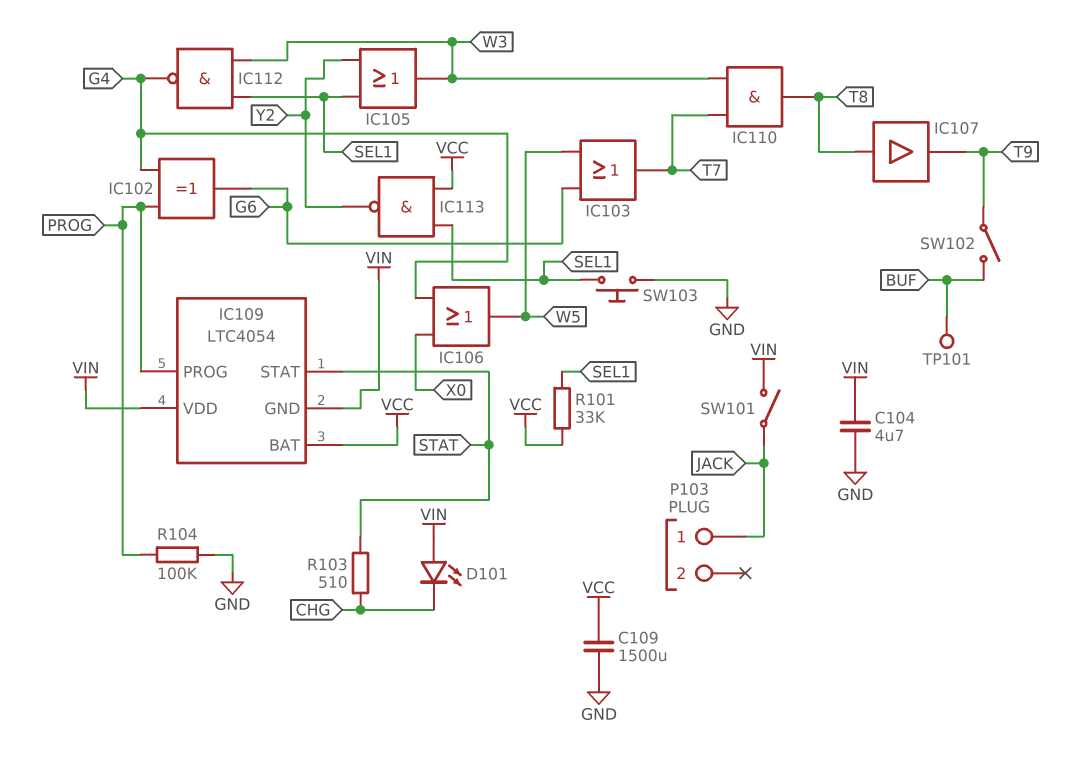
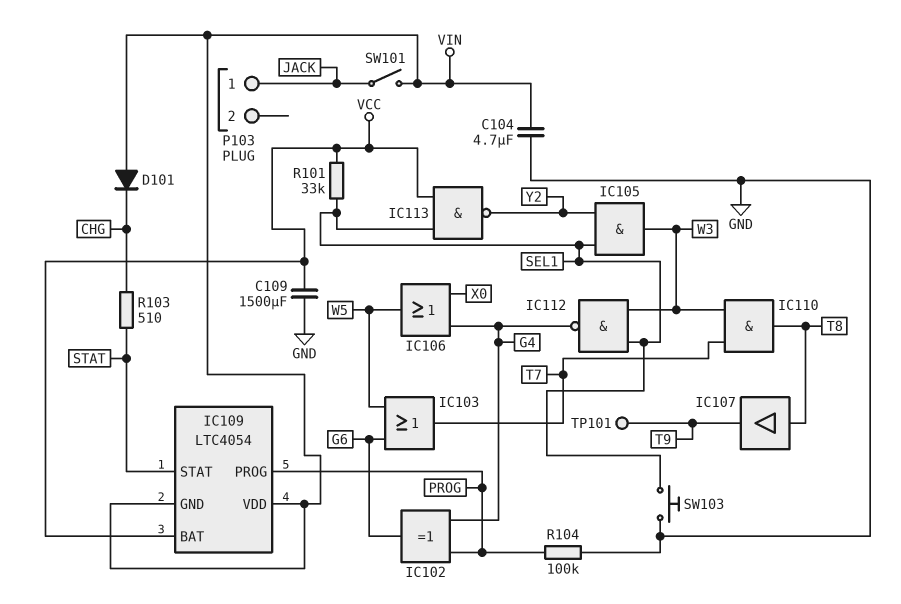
D101: LED (A VIN, K CHG) -> diode (A VIN, K CHG)
IC105: OR (in SEL1, in Y2, out W3) -> AND (in SEL1, in Y2, out W3)
SW102: switch (BUF, T9) -> none
TP101: test point (BUF) -> test point (T9)

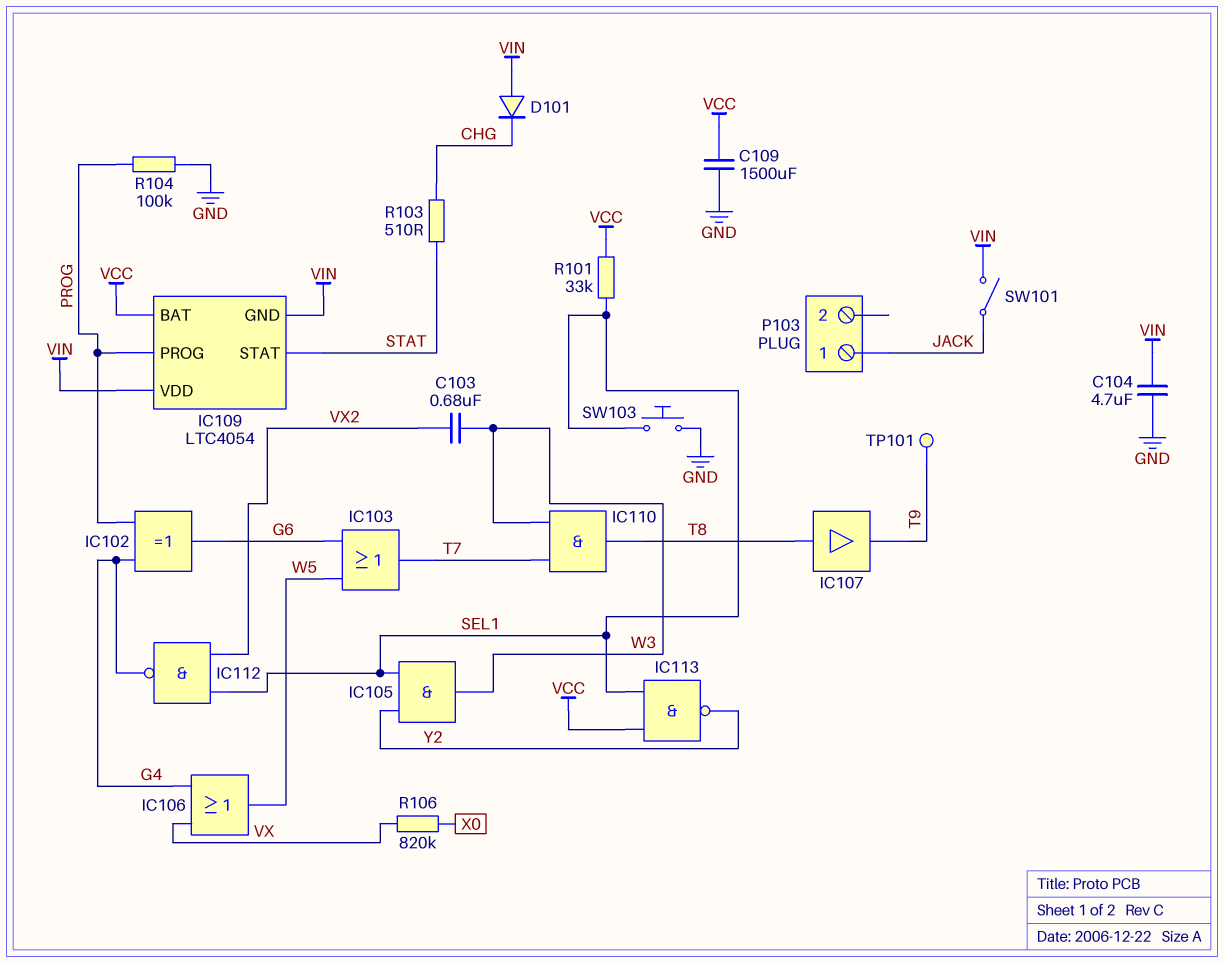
C103: none -> 680nF (VX2, W3)
IC106: OR (in G4, in X0, out W5) -> OR (in G4, in VX, out W5)
IC112: NAND (in SEL1, in W3, out G4) -> NAND (in SEL1, in VX2, out G4)
R106: none -> 820k (VX, X0)

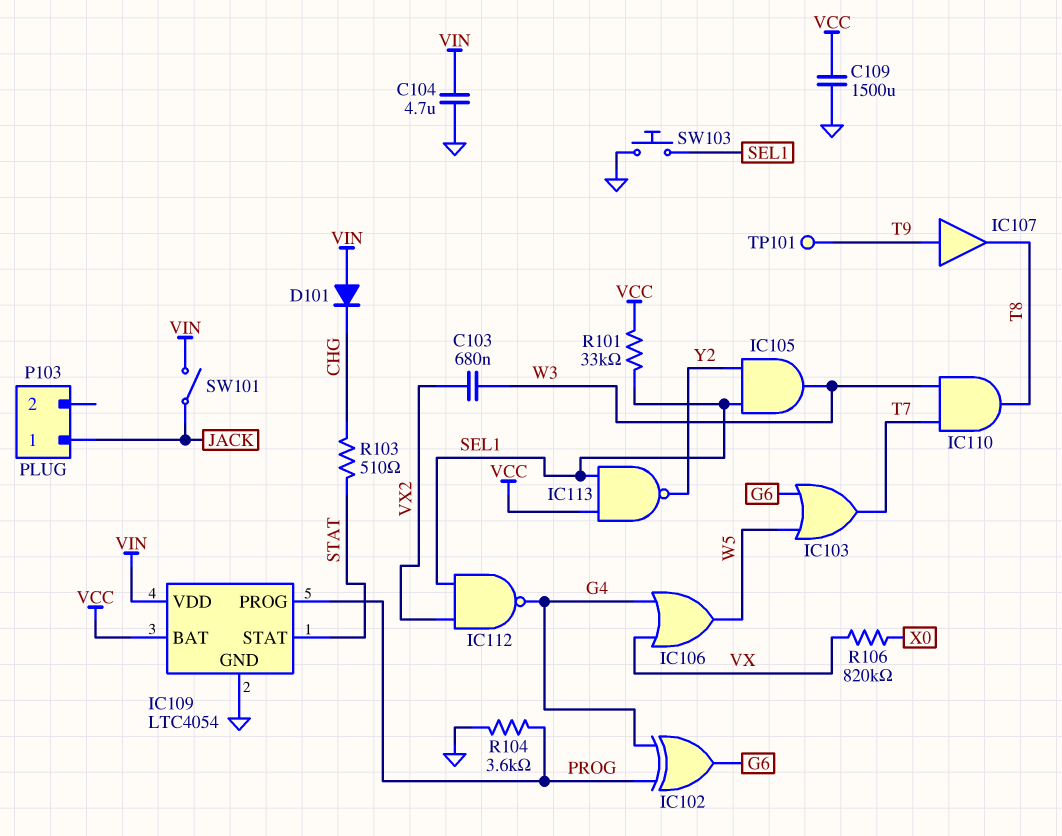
IC107: buffer (in T8, out T9) -> buffer (in T9, out T8)
IC109 pin GND: VIN -> GND
R104: 100k (GND, PROG) -> 3.6k (GND, PROG)

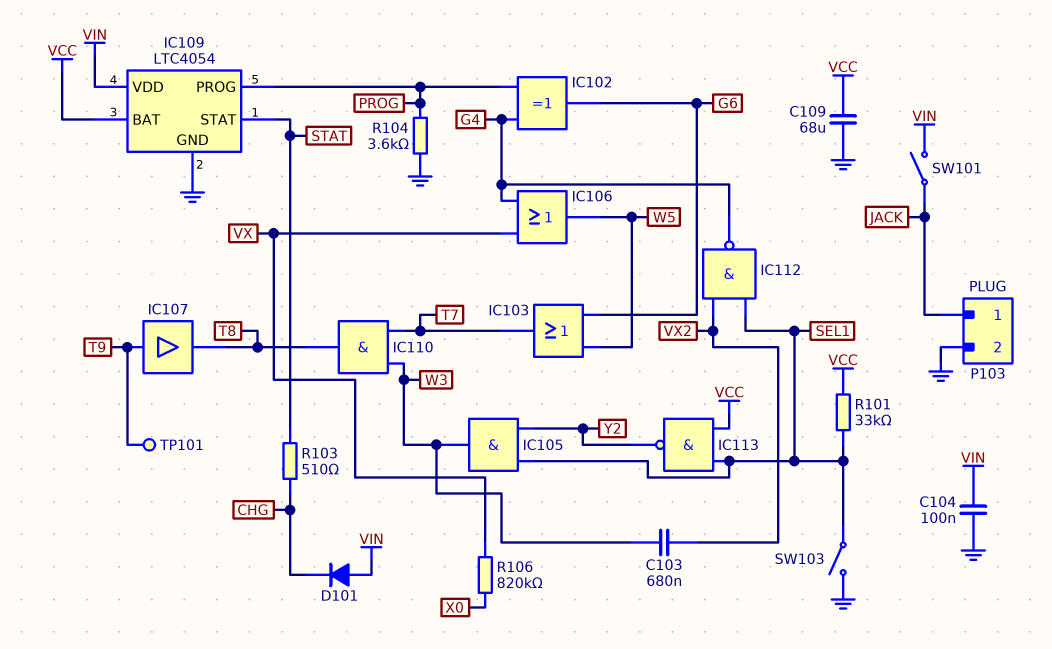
C104: 4.7uF (GND, VIN) -> 100nF (GND, VIN)
C109: 1500uF (GND, VCC) -> 68uF (GND, VCC)
P103 pin 2: none -> GND
SW103: button (GND, SEL1) -> switch (GND, SEL1)

